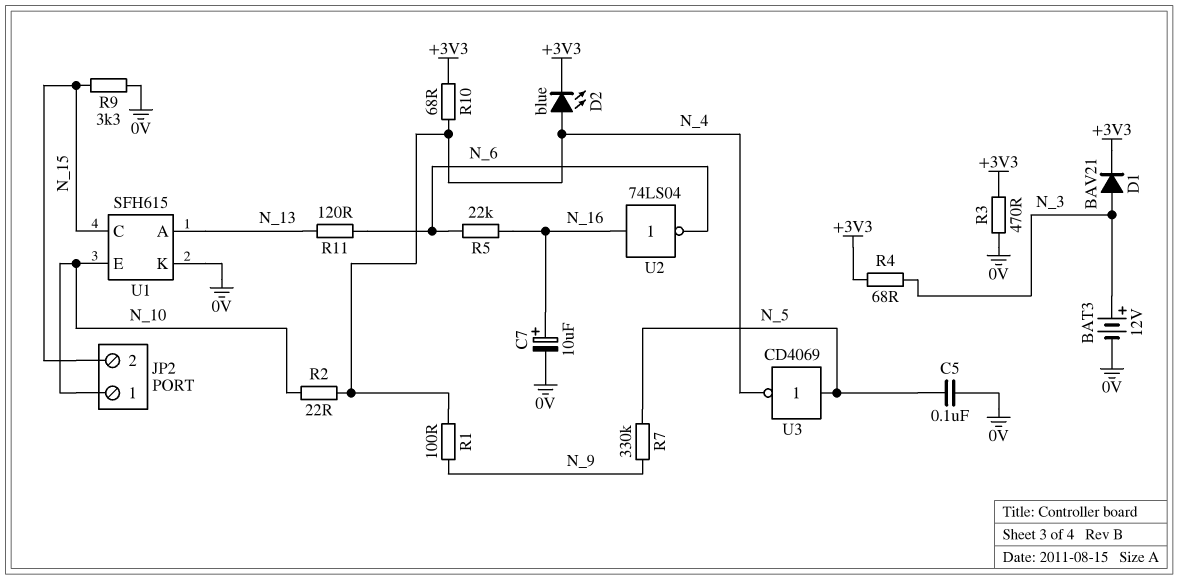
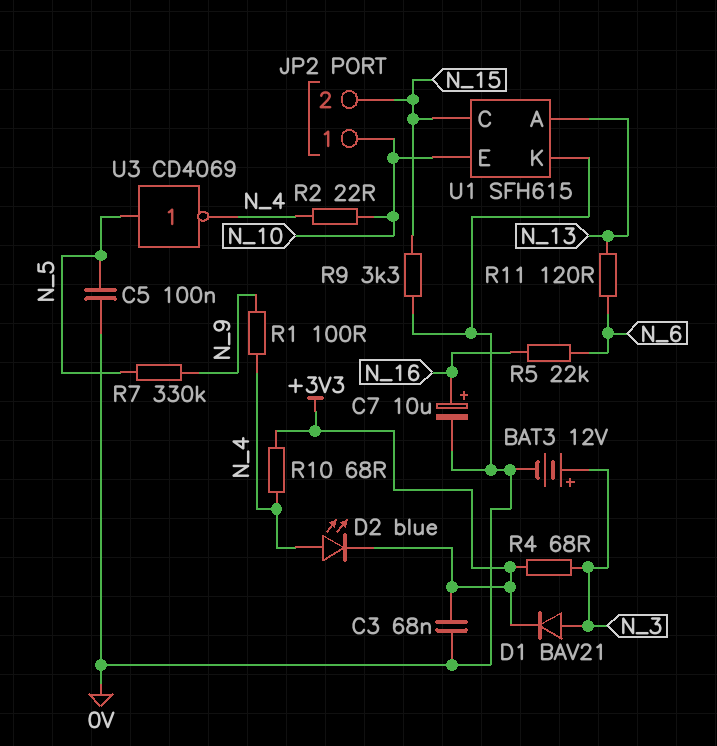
C3: none -> 68nF (+3V3, 0V)
R3: 470 (+3V3, 0V) -> none
U2: NOT 74LS04 (in N_16, out N_6) -> none

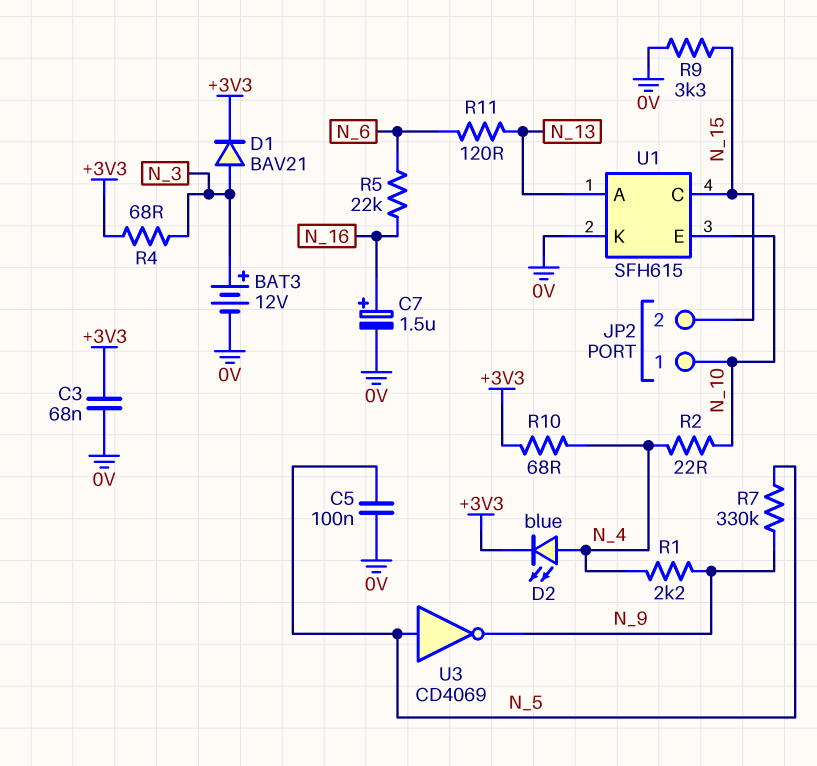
C7: 10uF (plus N_16, minus 0V) -> 1.5uF (plus N_16, minus 0V)
R1: 100 (N_4, N_9) -> 2.2k (N_4, N_9)
U3: NOT CD4069 (in N_5, out N_4) -> NOT CD4069 (in N_5, out N_9)

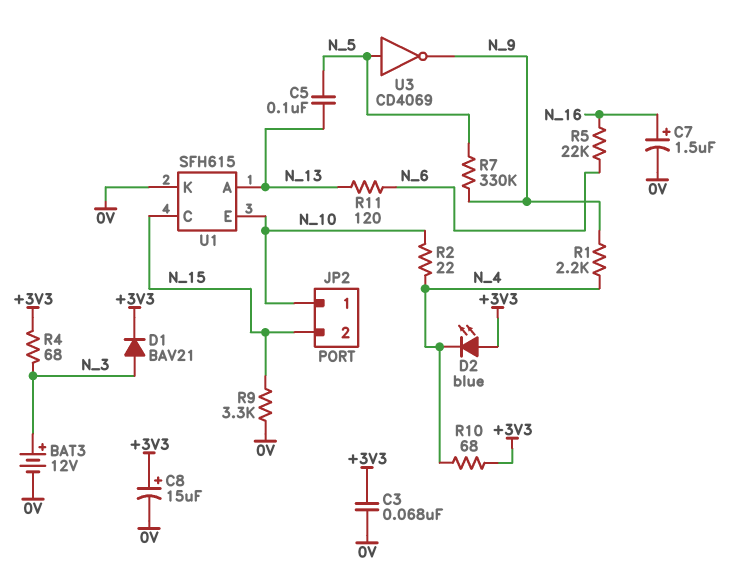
C5: 100nF (0V, N_5) -> 100nF (N_5, N_13)
C8: none -> 15uF (plus +3V3, minus 0V)
D2: LED blue (A N_4, K +3V3) -> LED blue (A +3V3, K N_4)

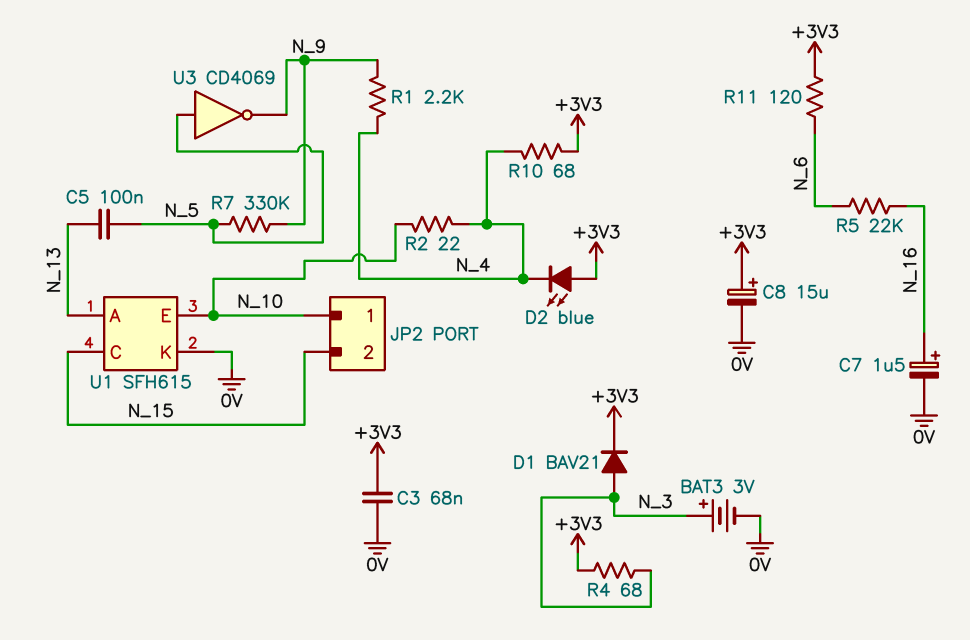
BAT3: 12V (plus N_3, minus 0V) -> 3V (plus N_3, minus 0V)
R9: 3.3k (0V, N_15) -> none
R11: 120 (N_6, N_13) -> 120 (+3V3, N_6)

